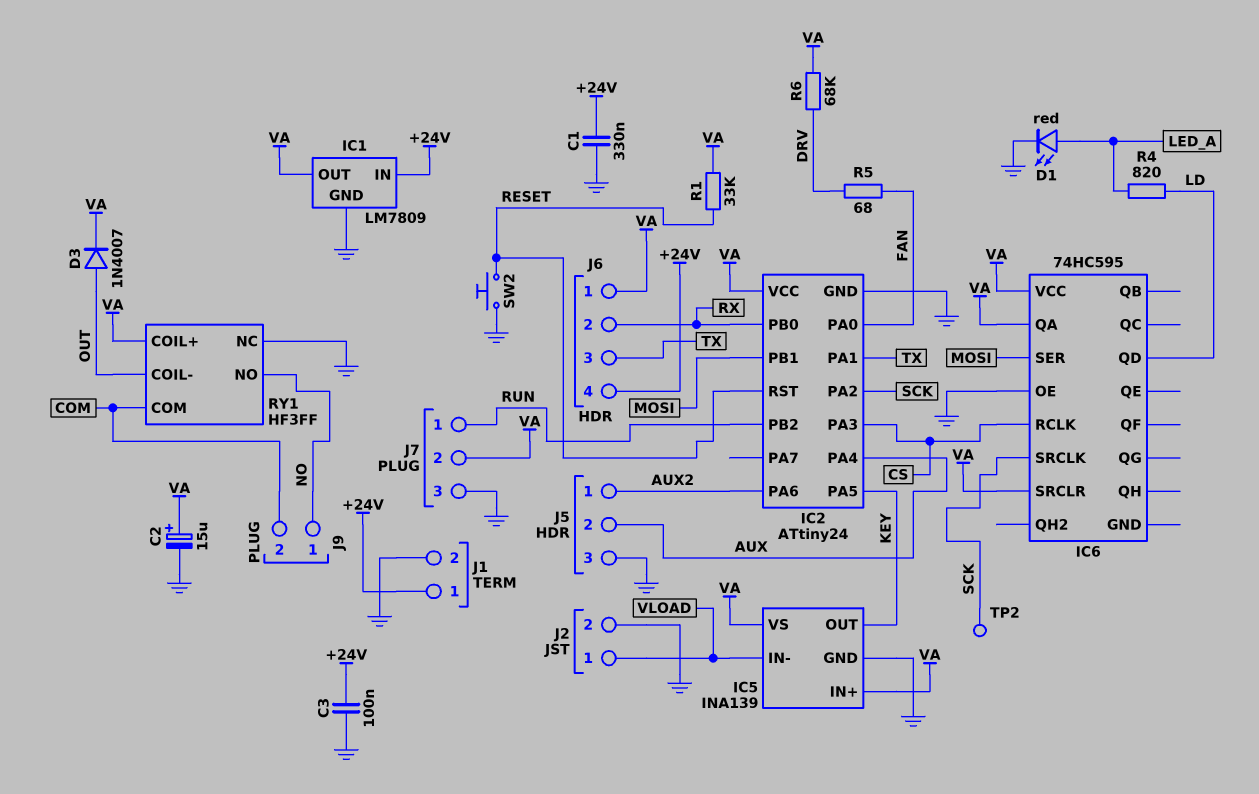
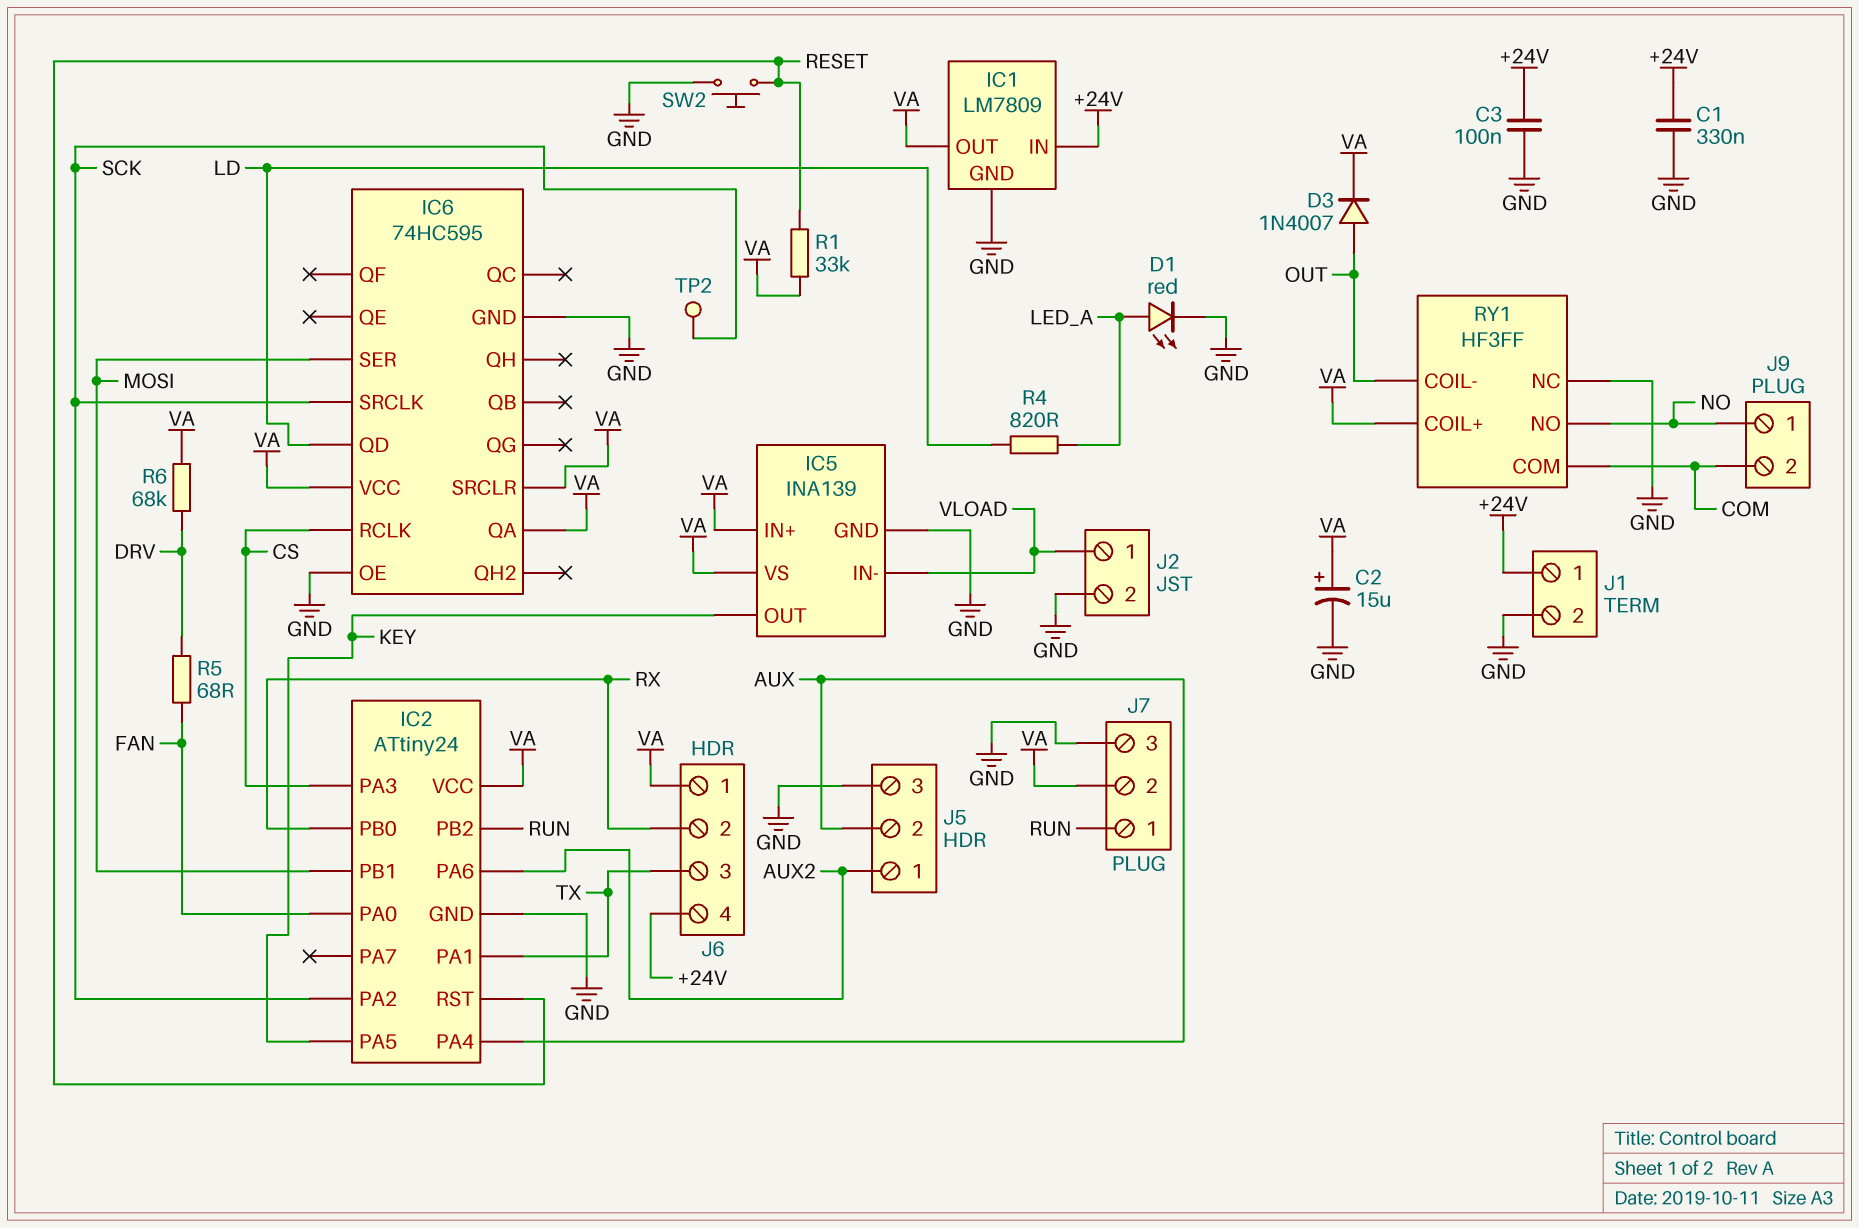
IC6 pin GND: none -> GND

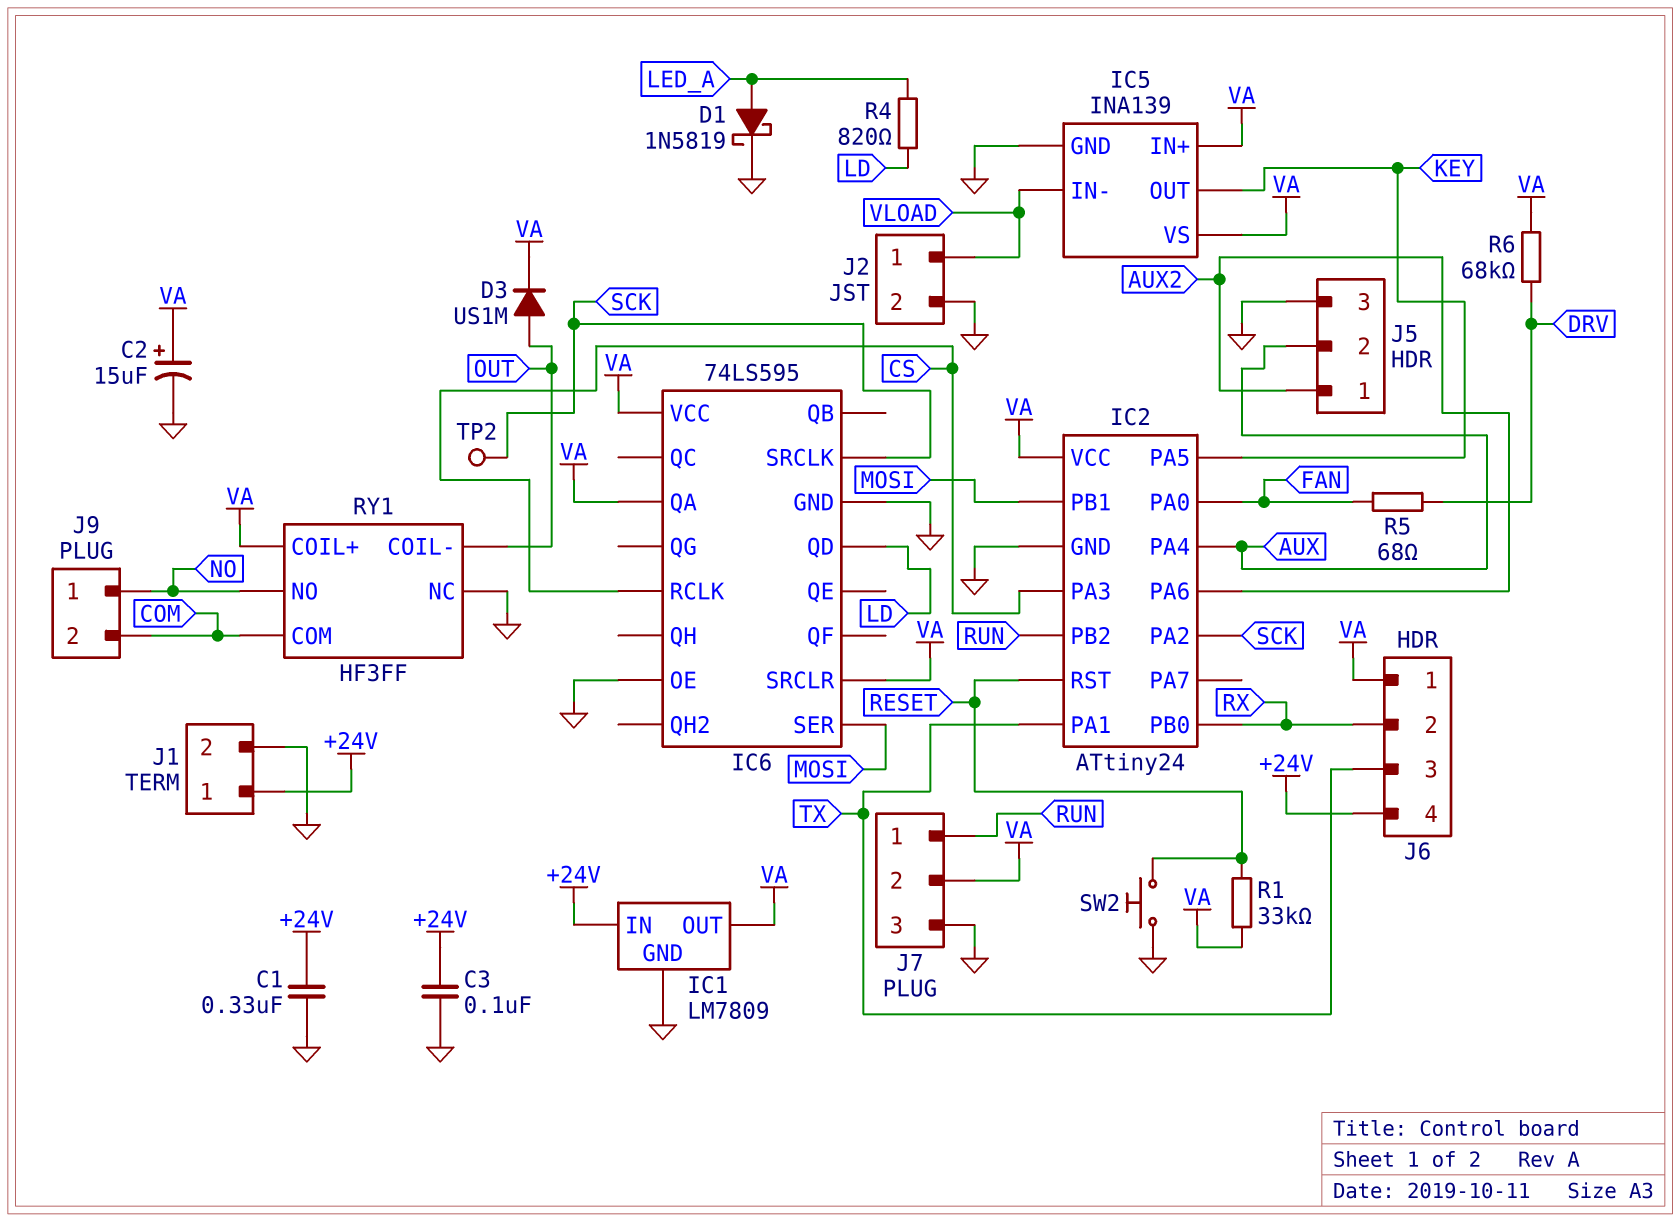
D1: LED red (A LED_A, K GND) -> schottky 1N5819 (A LED_A, K GND)
D3: diode 1N4007 (A OUT, K VA) -> diode US1M (A OUT, K VA)
IC6: 74HC595 -> 74LS595

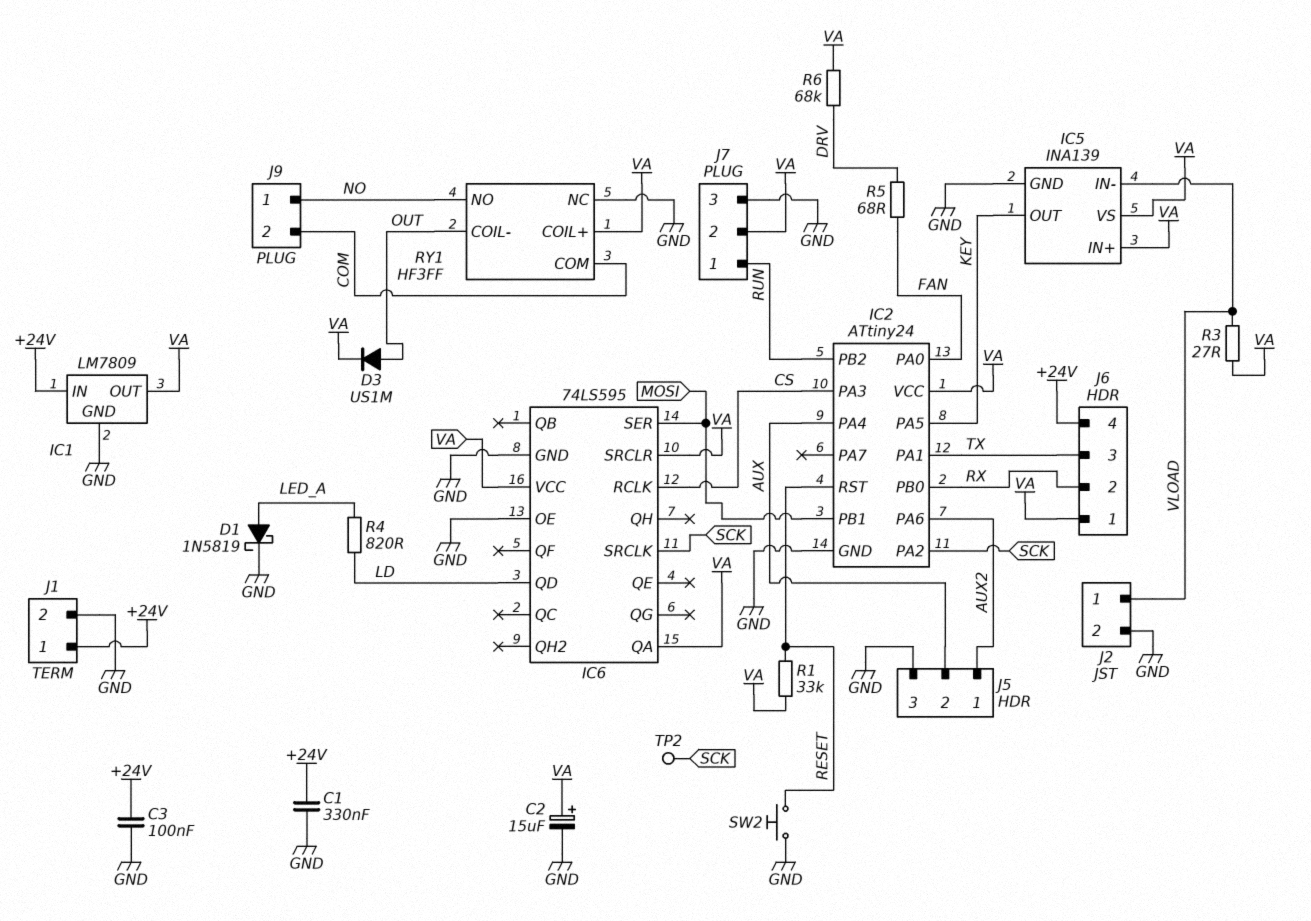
R3: none -> 27 (VA, VLOAD)

